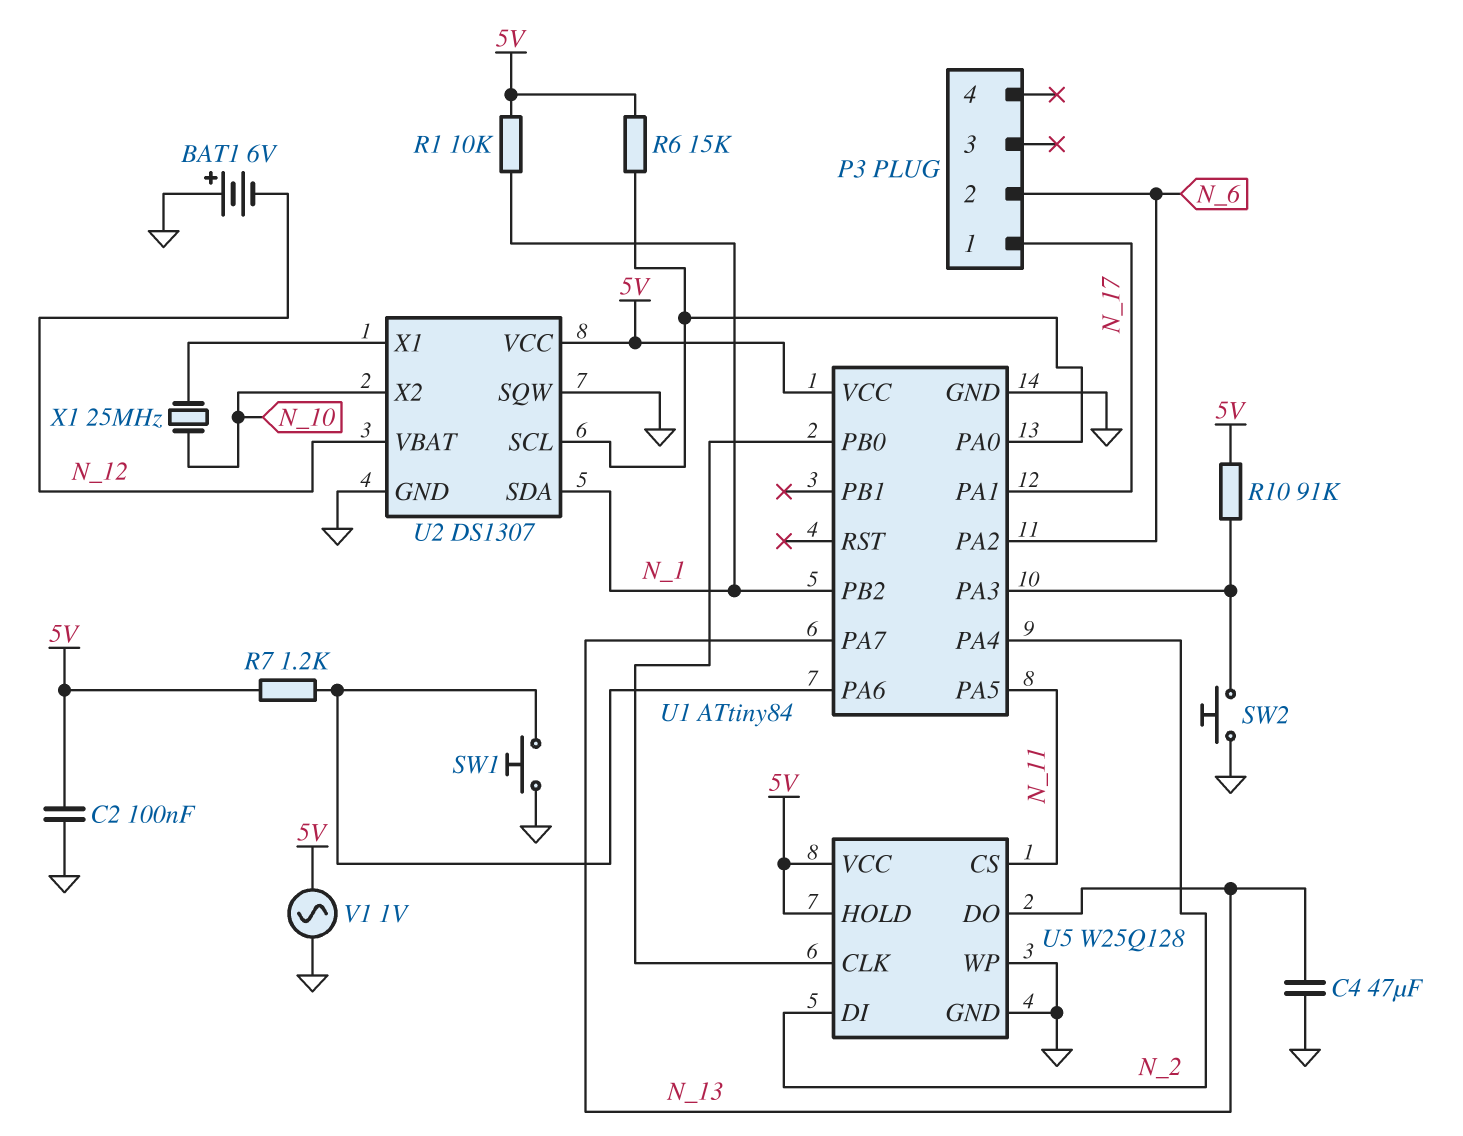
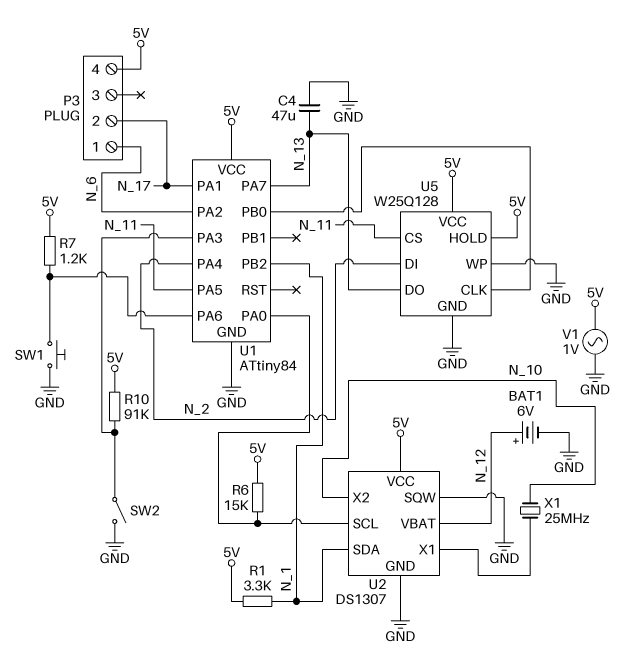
BAT1: 6V (plus GND, minus N_12) -> 6V (plus N_12, minus GND)
C2: 100nF (5V, GND) -> none
P3 pin 1: N_17 -> N_6
P3 pin 2: N_6 -> N_17
P3 pin 4: none -> 5V
R1: 10k (5V, N_1) -> 3.3k (5V, N_1)
SW2: button (GND, U1/PA3) -> switch (GND, U1/PA3)

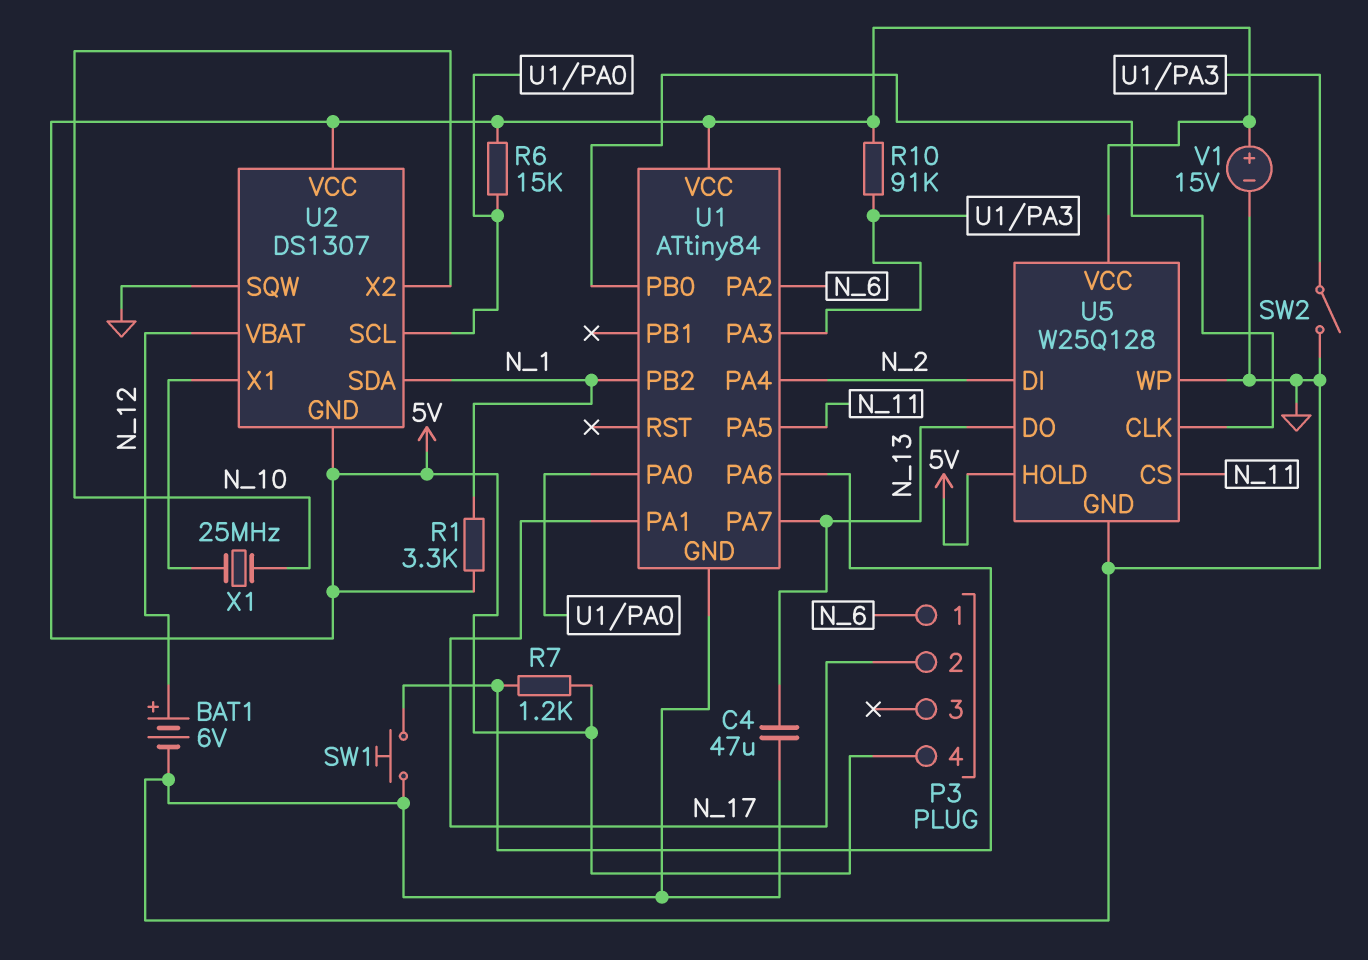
U2 pin GND: GND -> 5V
V1: AC 1V (5V, GND) -> 15V (plus 5V, minus GND)

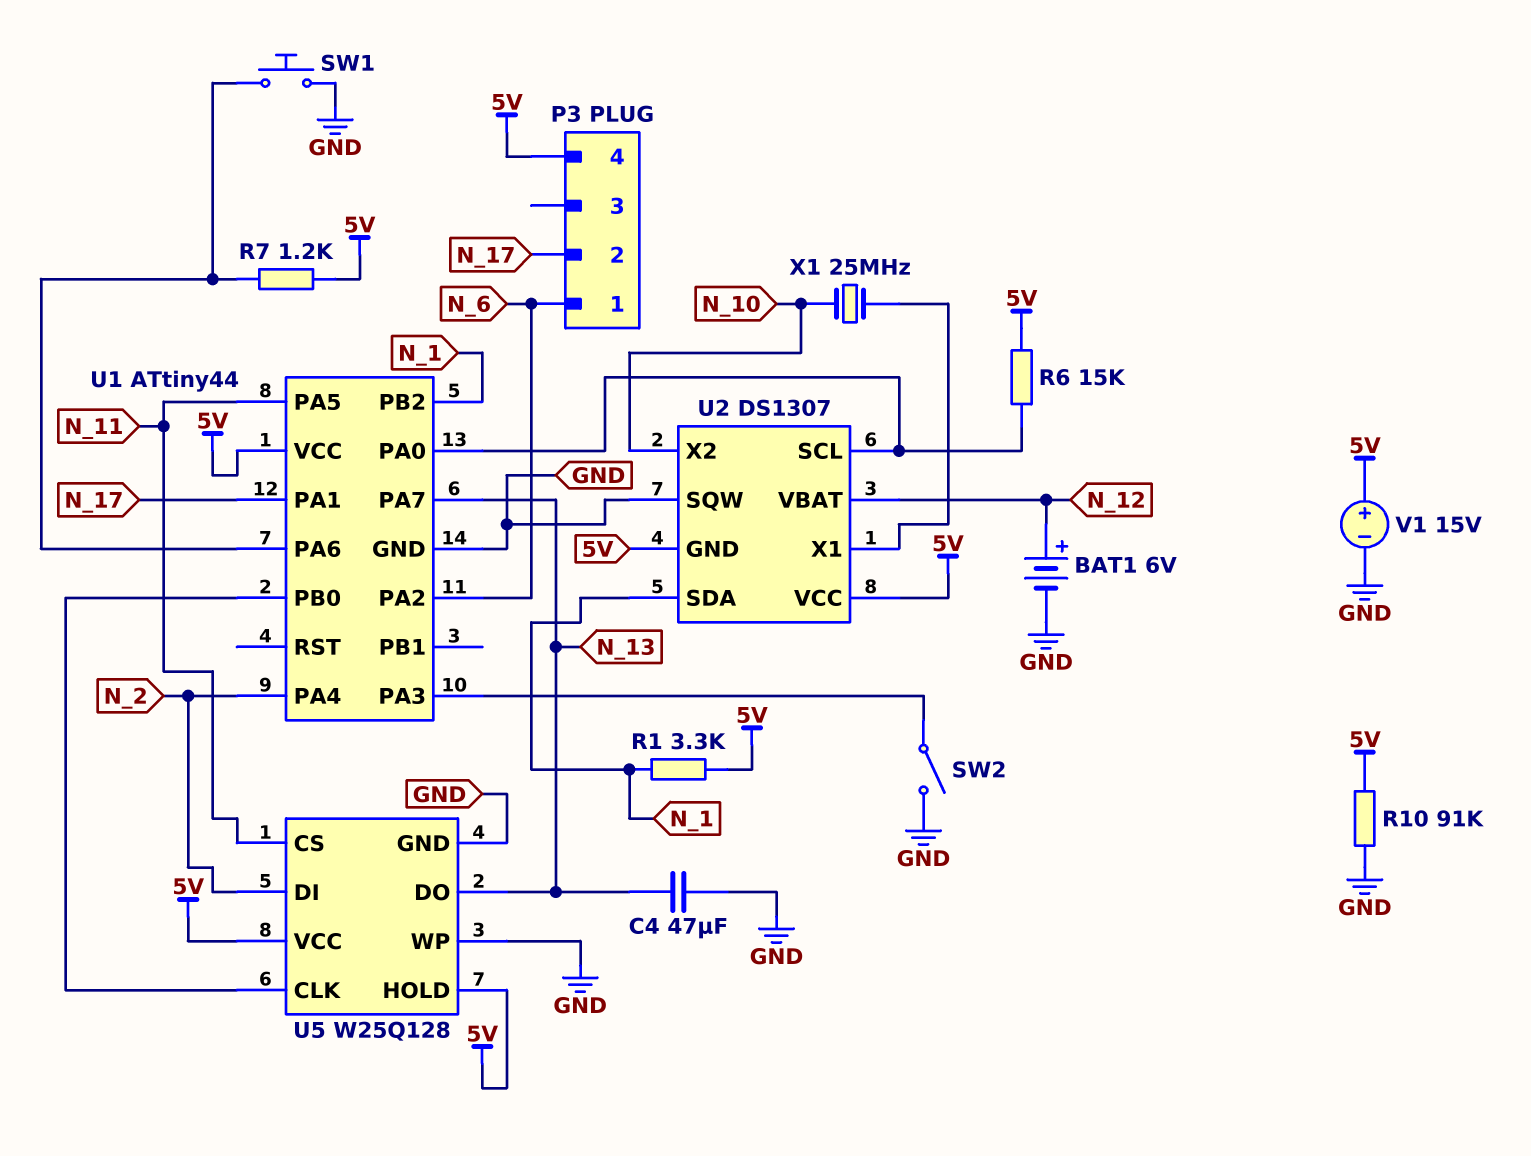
R10: 91k (5V, U1/PA3) -> 91k (5V, GND)
U1: ATtiny84 -> ATtiny44

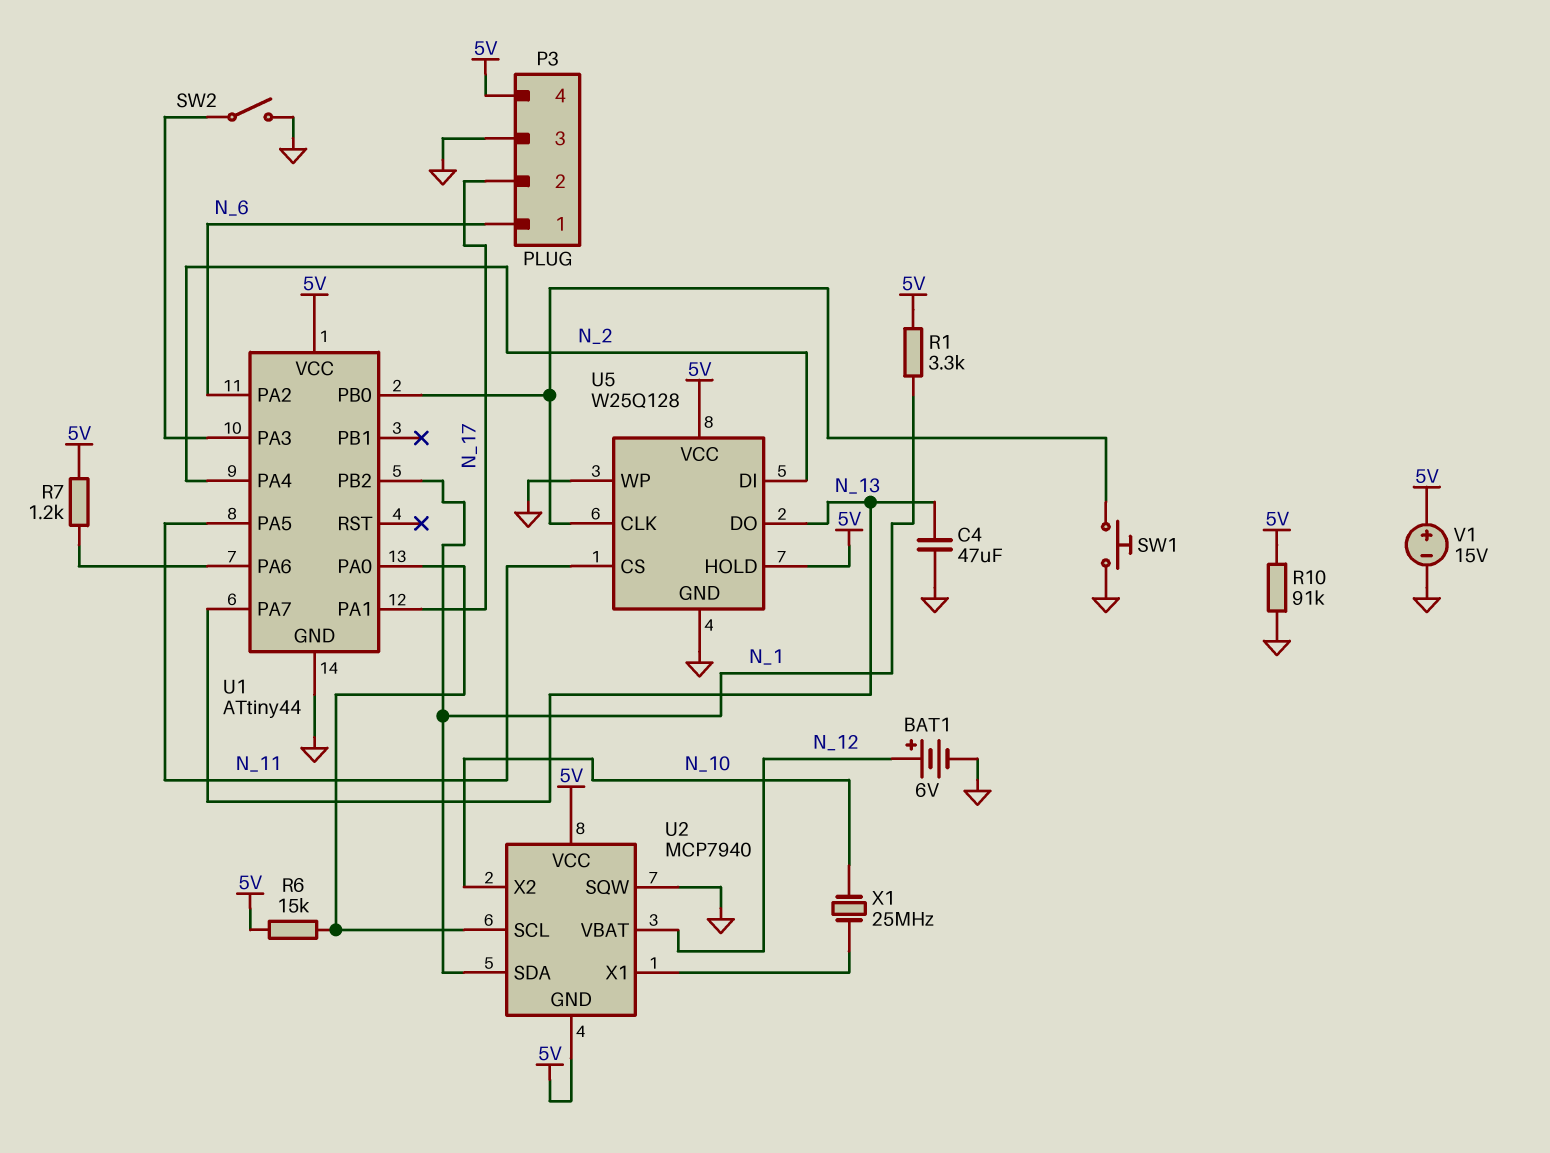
P3 pin 3: none -> GND
SW1: button (GND, U1/PA6) -> button (GND, U1/PB0)
U2: DS1307 -> MCP7940

